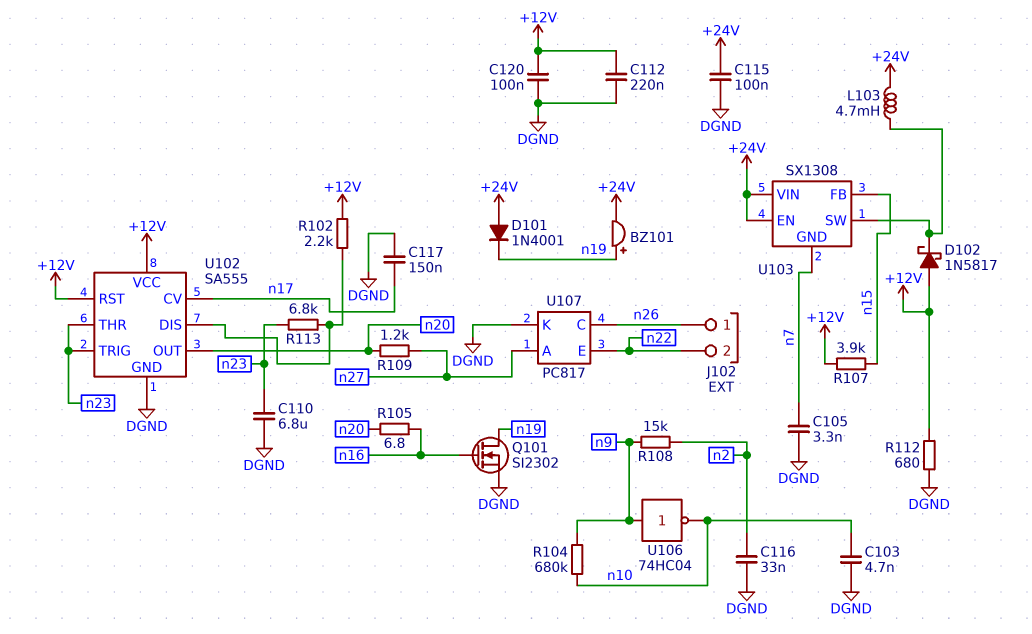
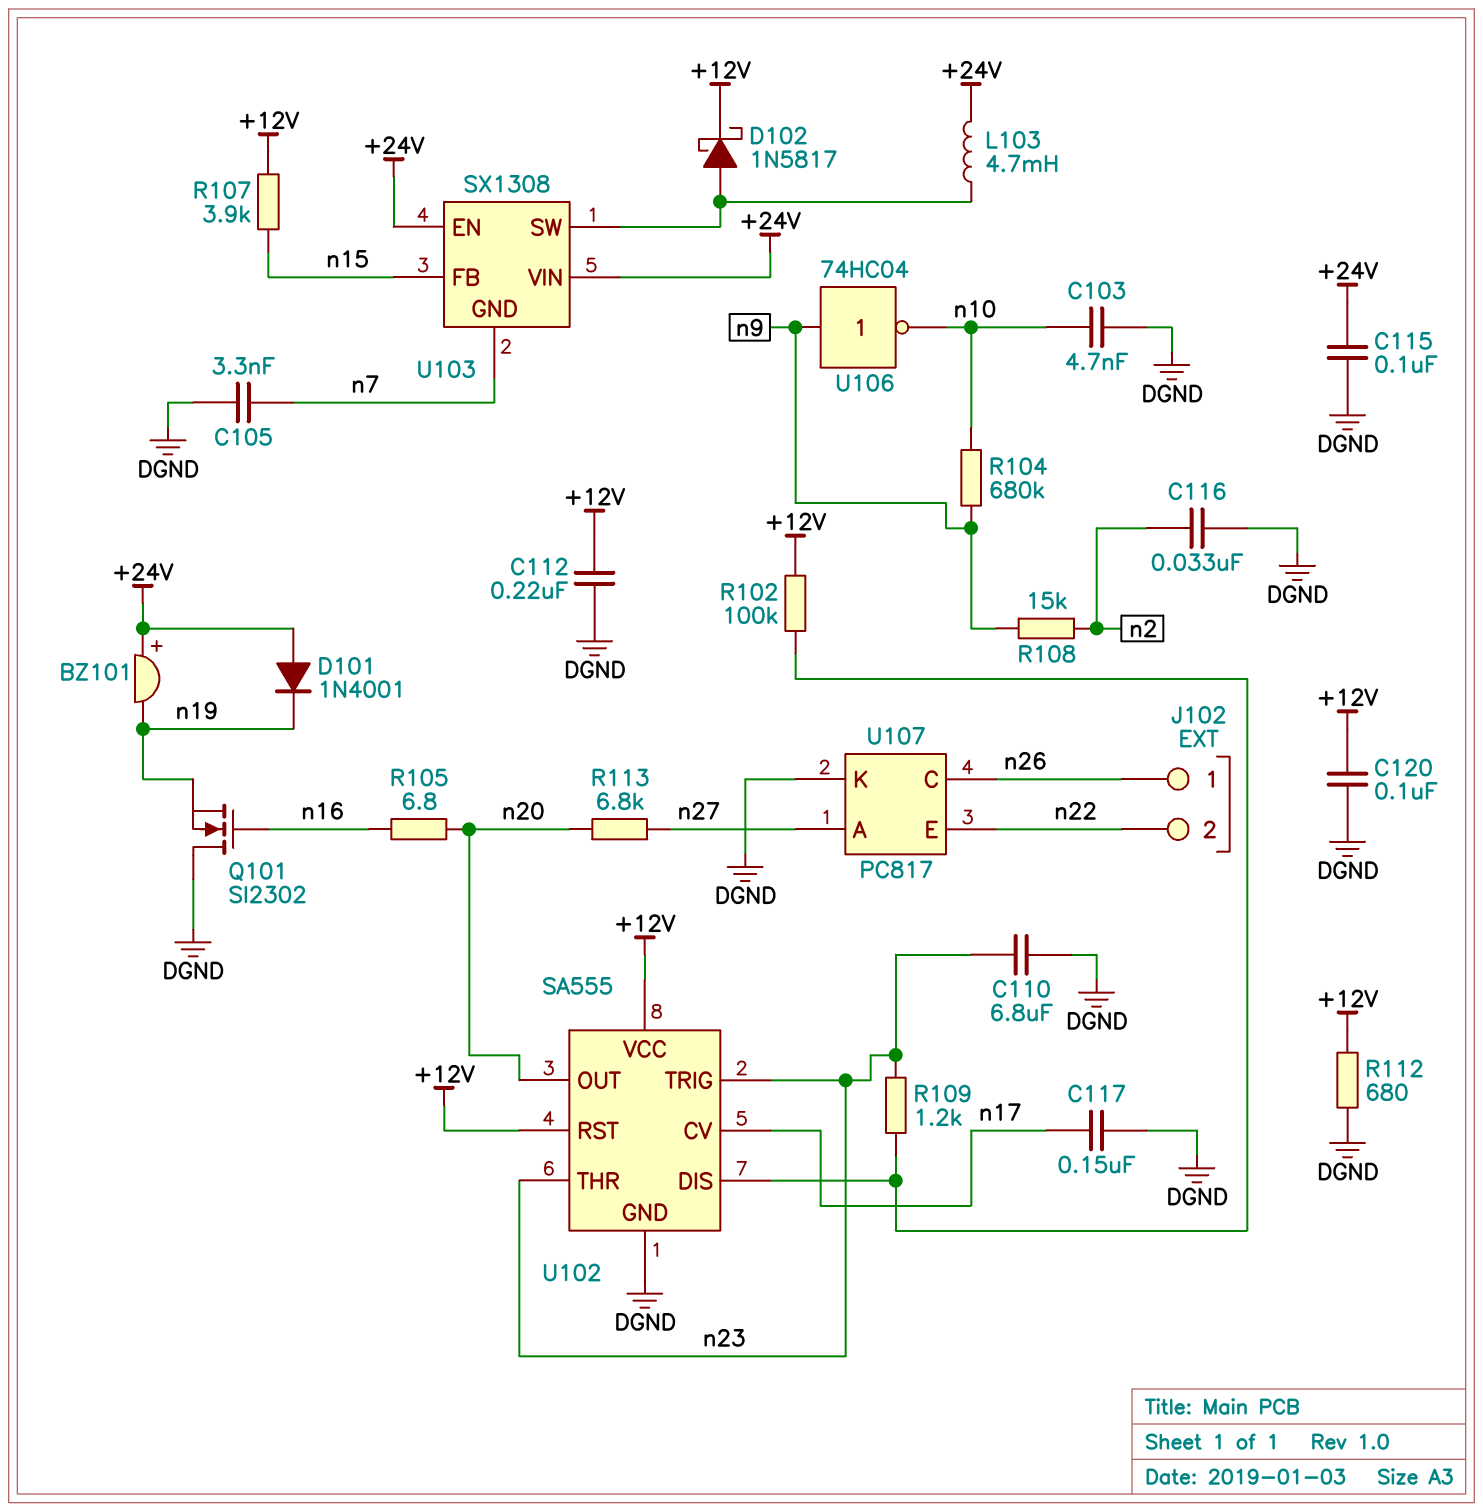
BZ101: buzzer (plus n19, minus +24V) -> buzzer (plus +24V, minus n19)
D102: schottky 1N5817 (A +12V, K U103/SW) -> schottky 1N5817 (A U103/SW, K +12V)
Q101: NMOS SI2302 (G n16, D n19, S DGND) -> NMOS SI2302 (G n16, D DGND, S n19)
R102: 2.2k (+12V, U102/DIS) -> 100k (+12V, U102/DIS)
R109: 1.2k (n20, n27) -> 1.2k (U102/DIS, n23)
R113: 6.8k (U102/DIS, n23) -> 6.8k (n20, n27)

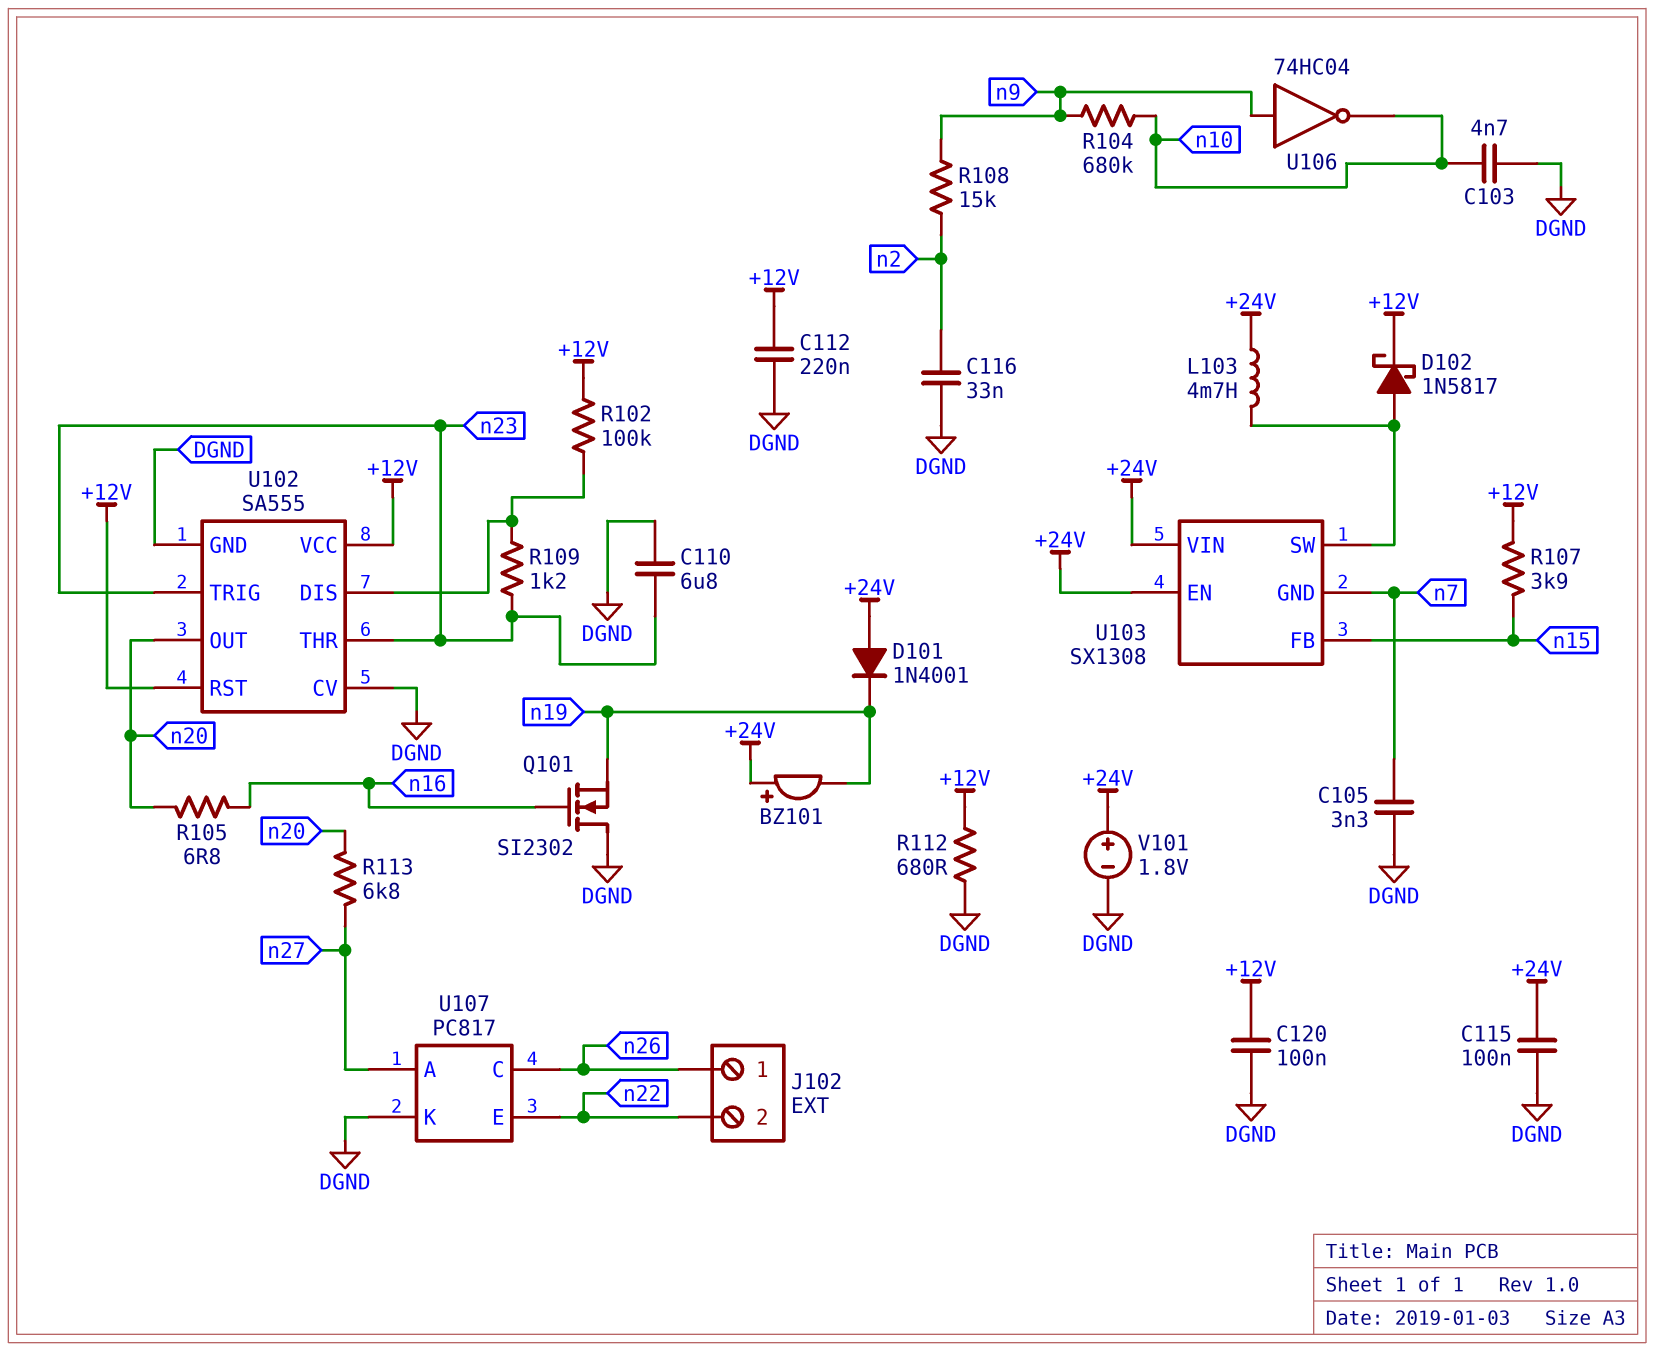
C117: 150nF (DGND, n17) -> none
U102 pin CV: n17 -> DGND
V101: none -> 1.8V (plus +24V, minus DGND)

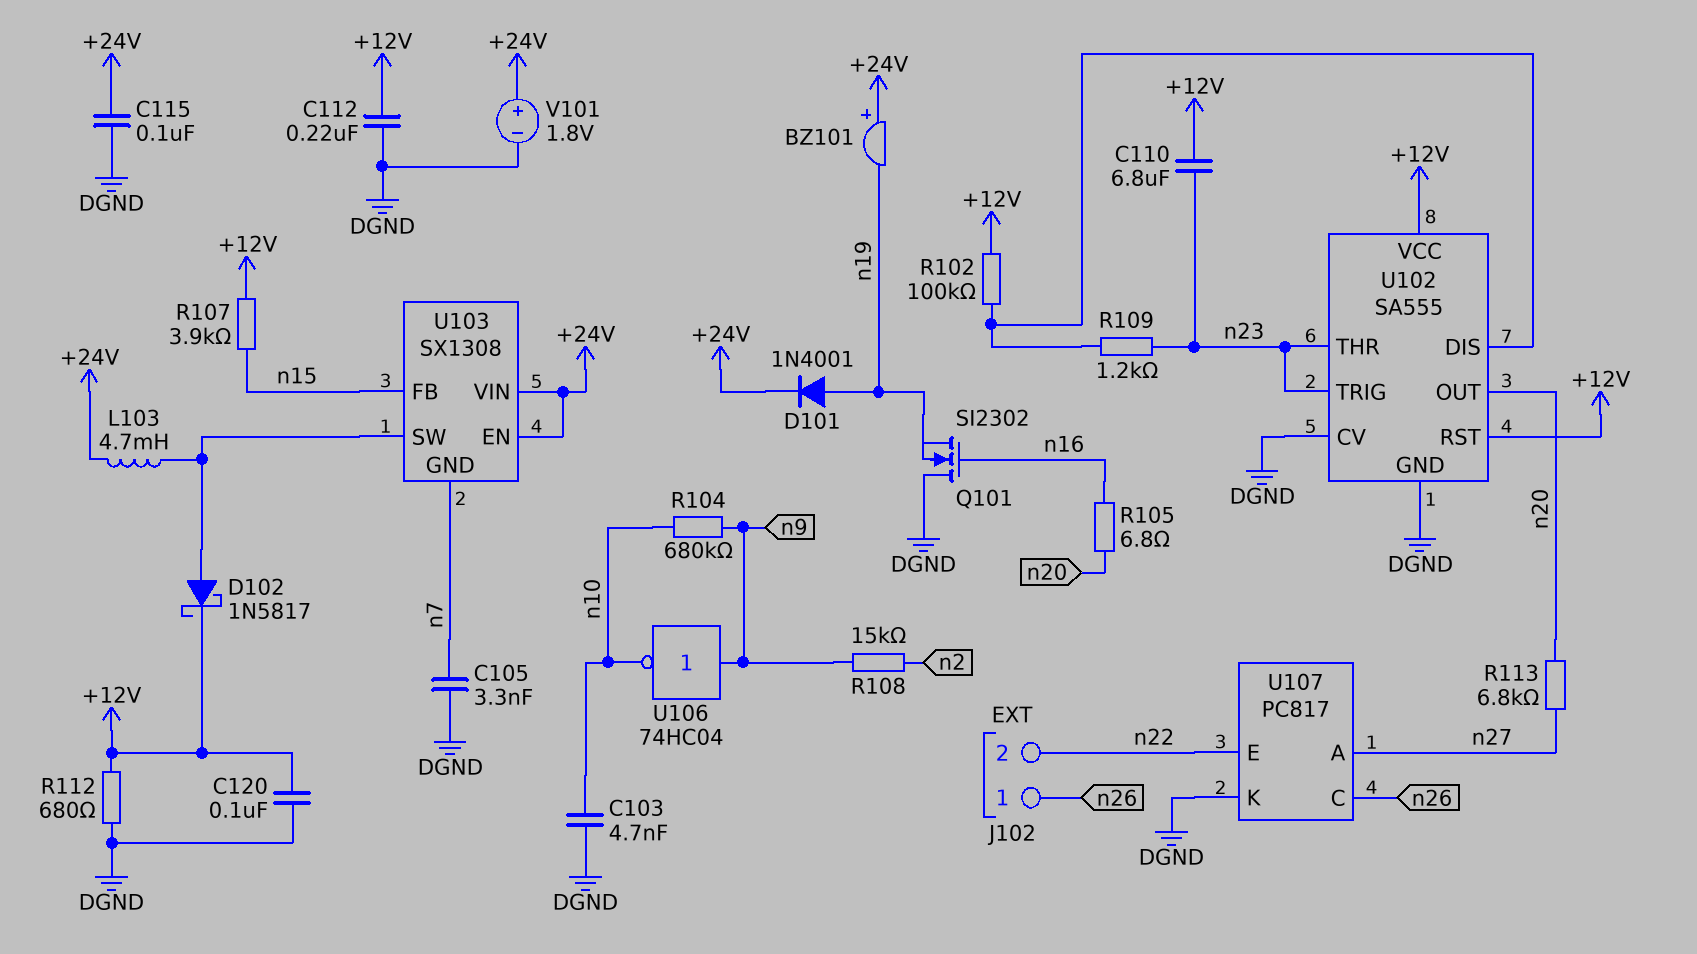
C110: 6.8uF (DGND, n23) -> 6.8uF (+12V, n23)
C116: 33nF (DGND, n2) -> none
D101: diode 1N4001 (A +24V, K n19) -> diode 1N4001 (A n19, K +24V)

